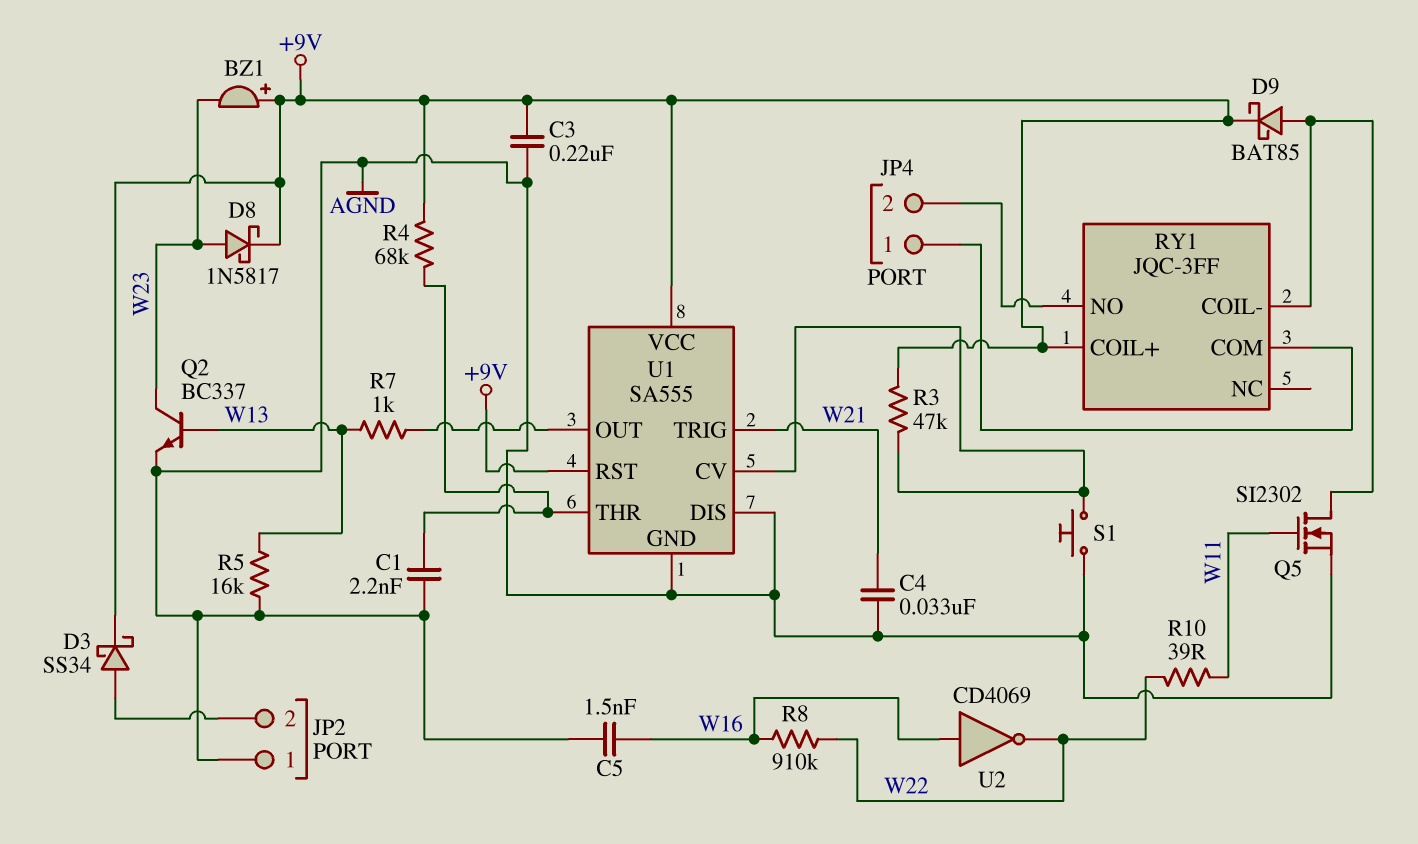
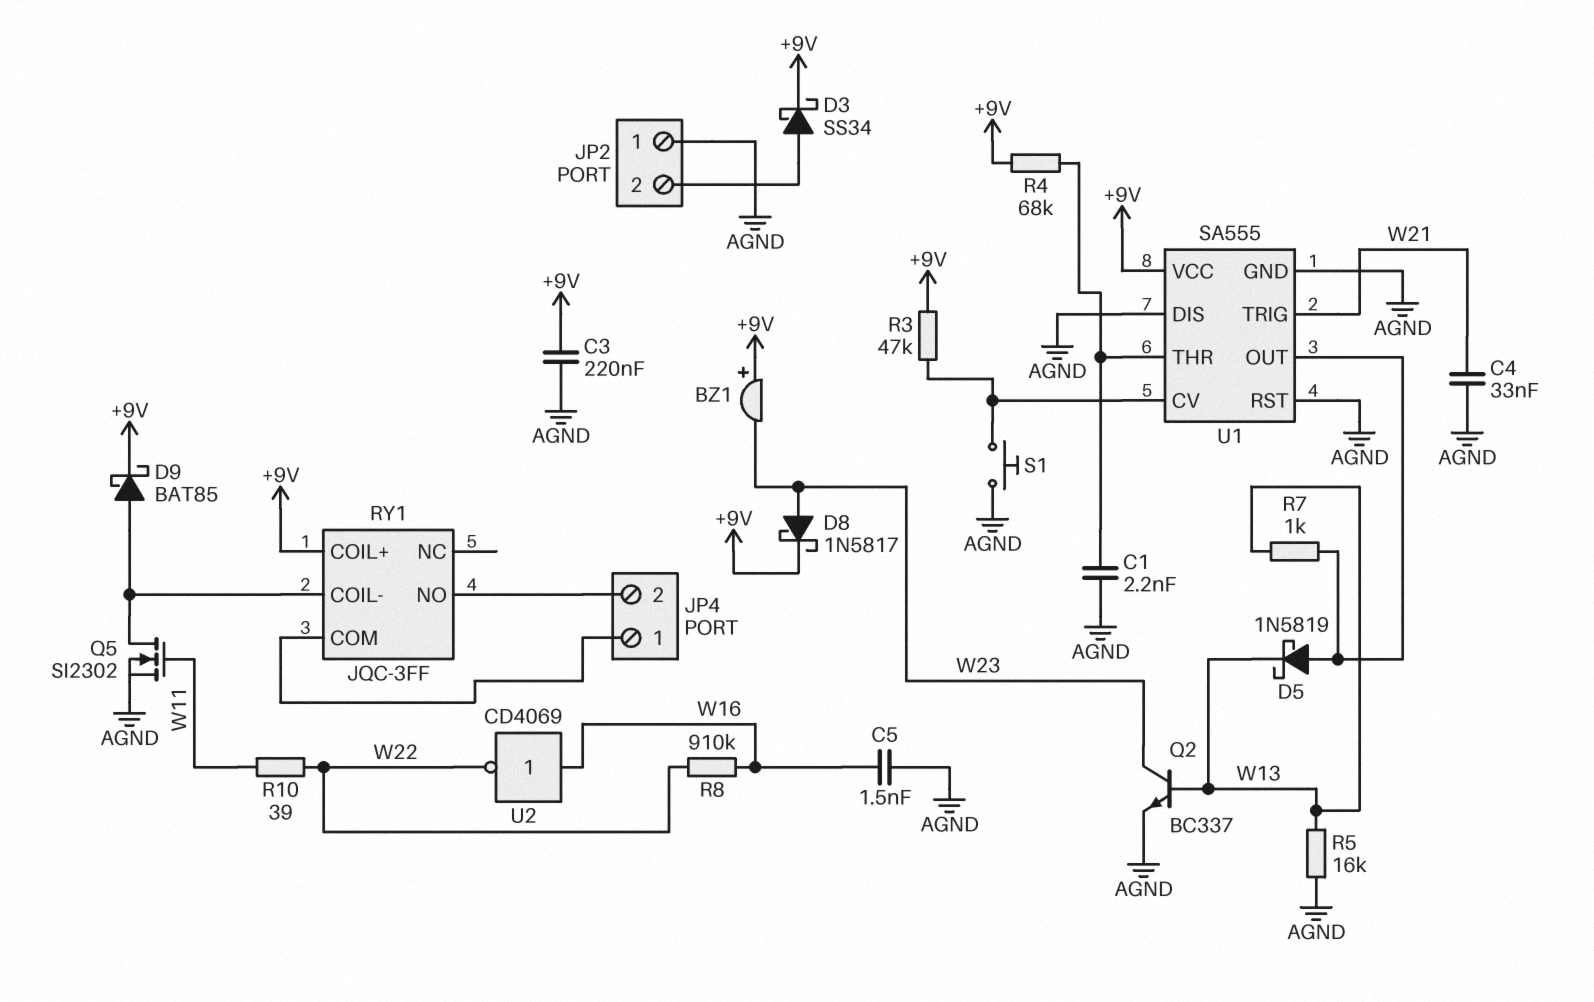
D5: none -> schottky 1N5819 (A U1/OUT, K W13)
U1 pin RST: +9V -> AGND

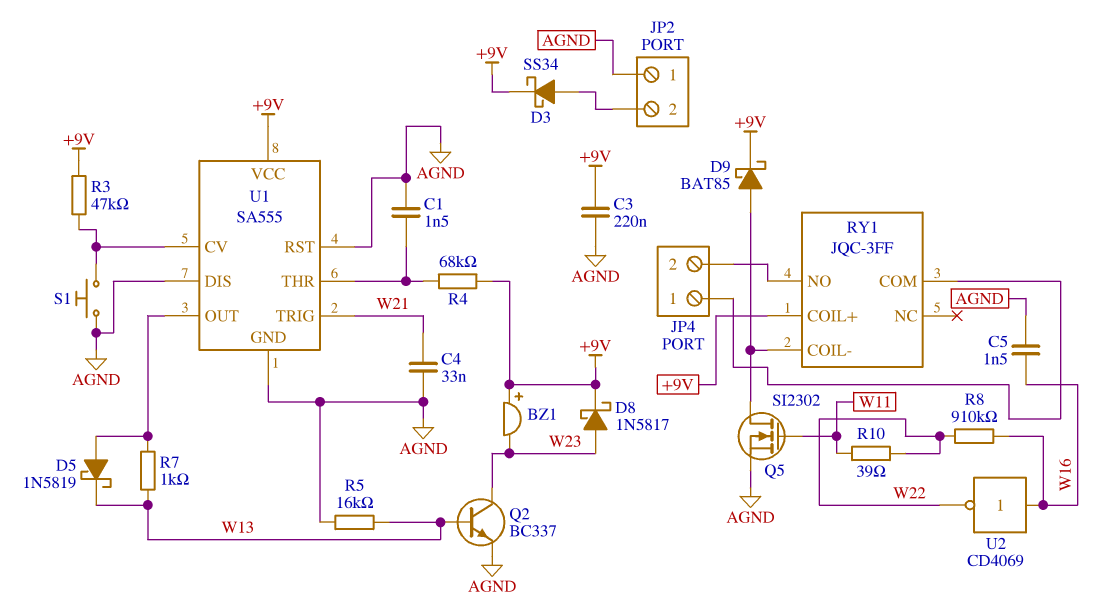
C1: 2.2nF (AGND, U1/THR) -> 1.5nF (AGND, U1/THR)

